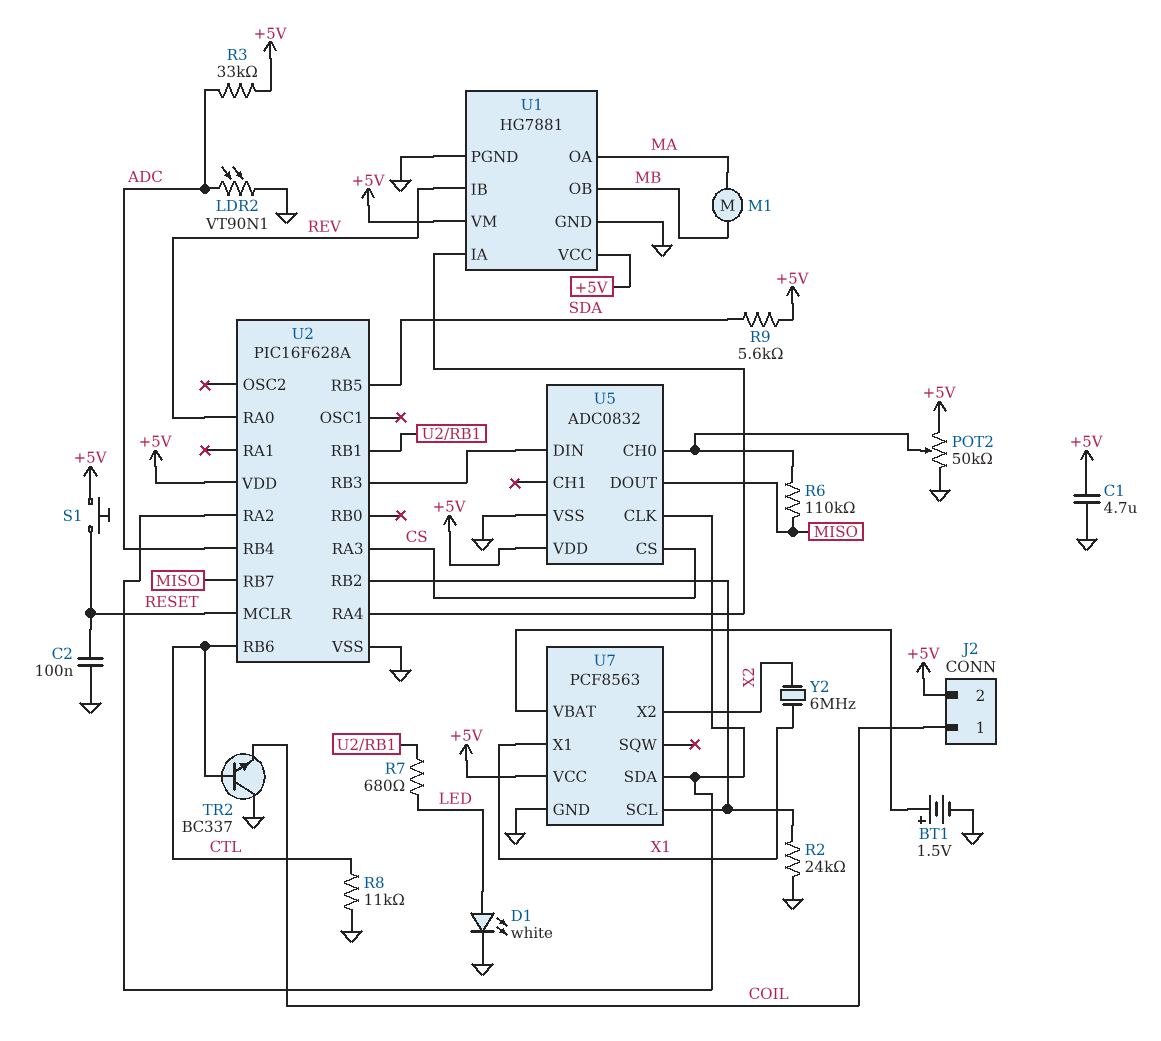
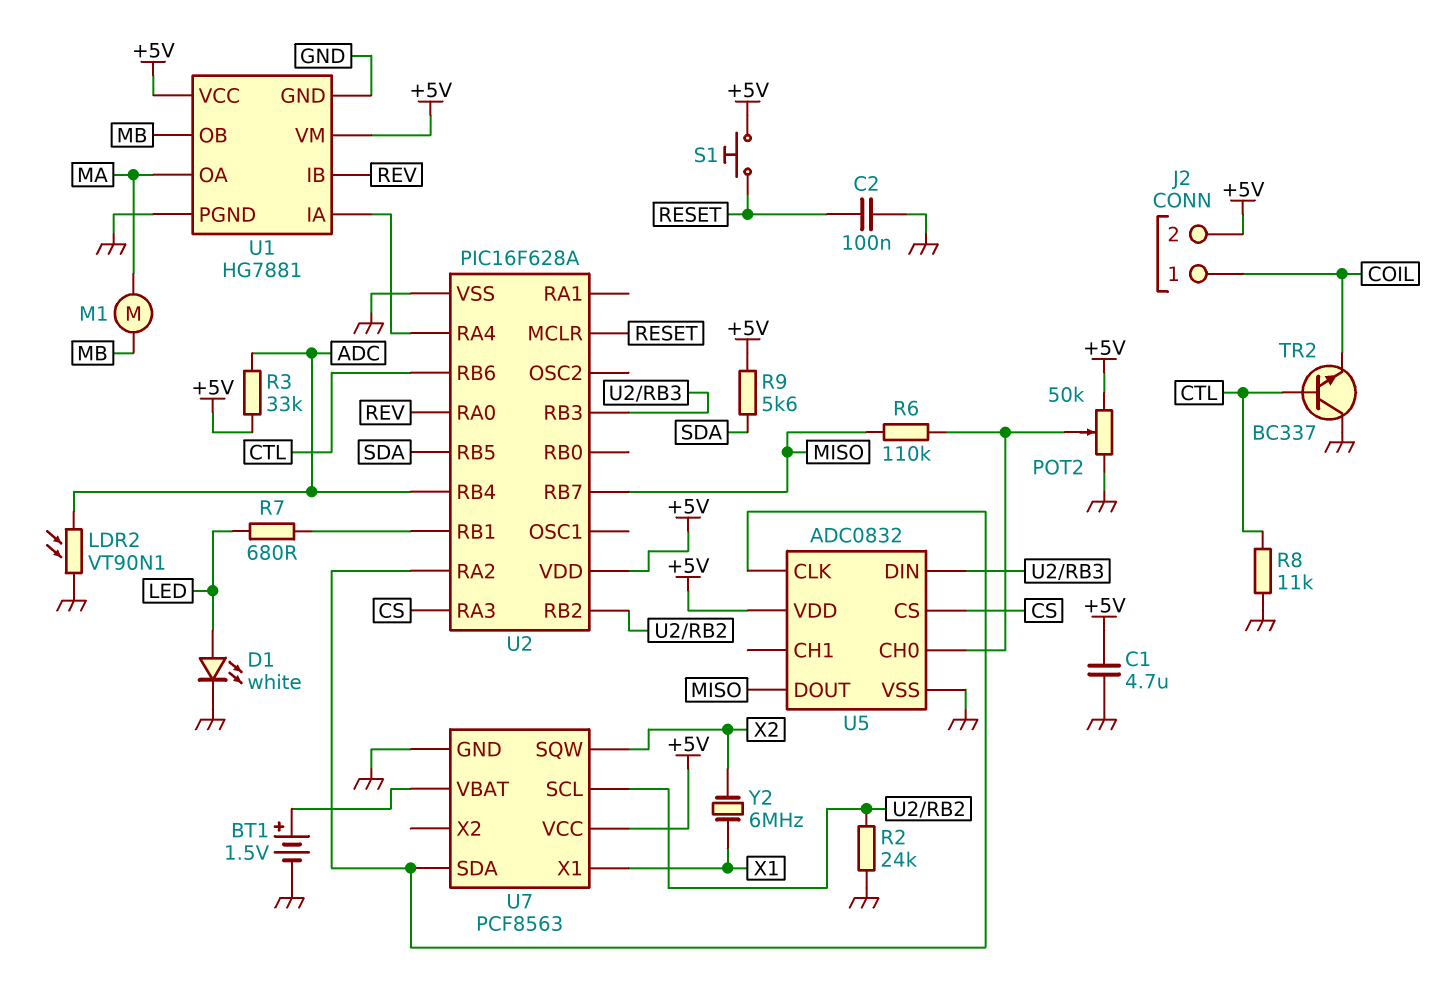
U7 pin SQW: none -> X2
U7 pin X2: X2 -> none

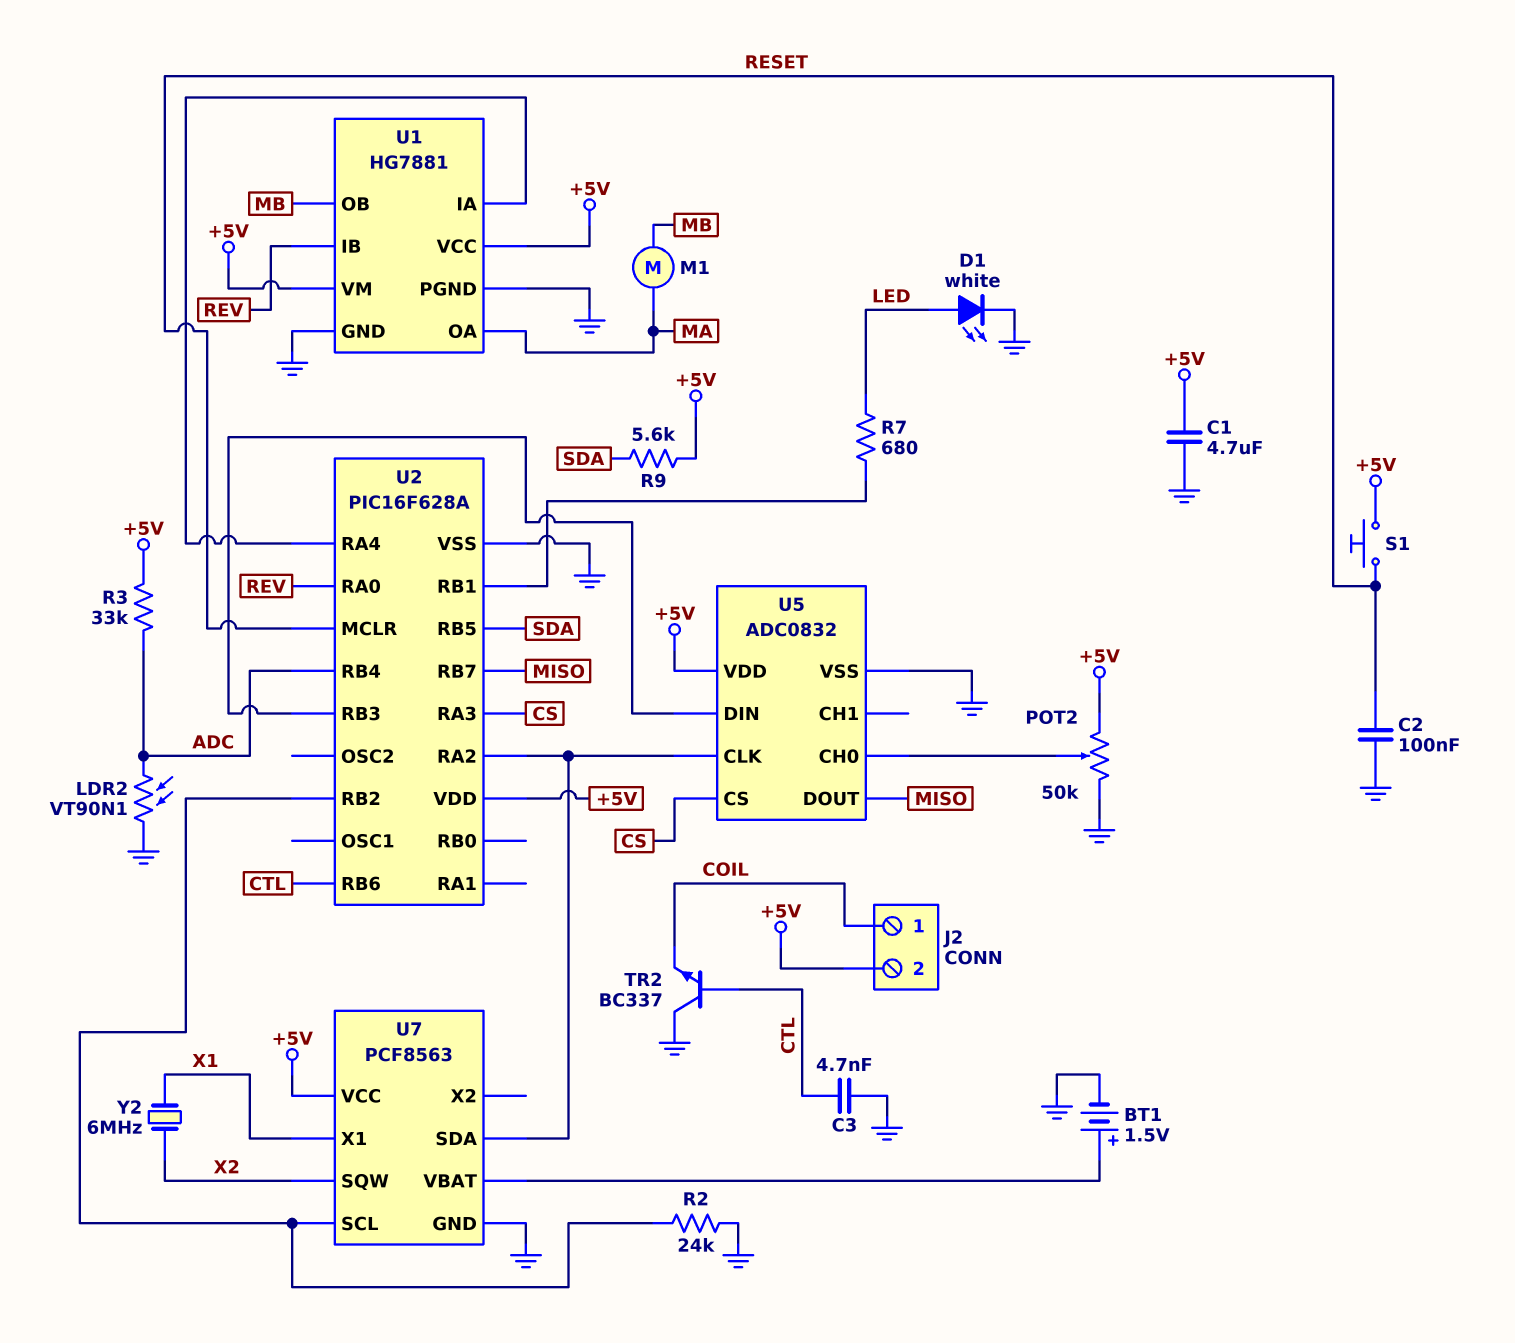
C3: none -> 4.7nF (CTL, GND)
R6: 110k (MISO, U5/CH0) -> none
R8: 11k (CTL, GND) -> none

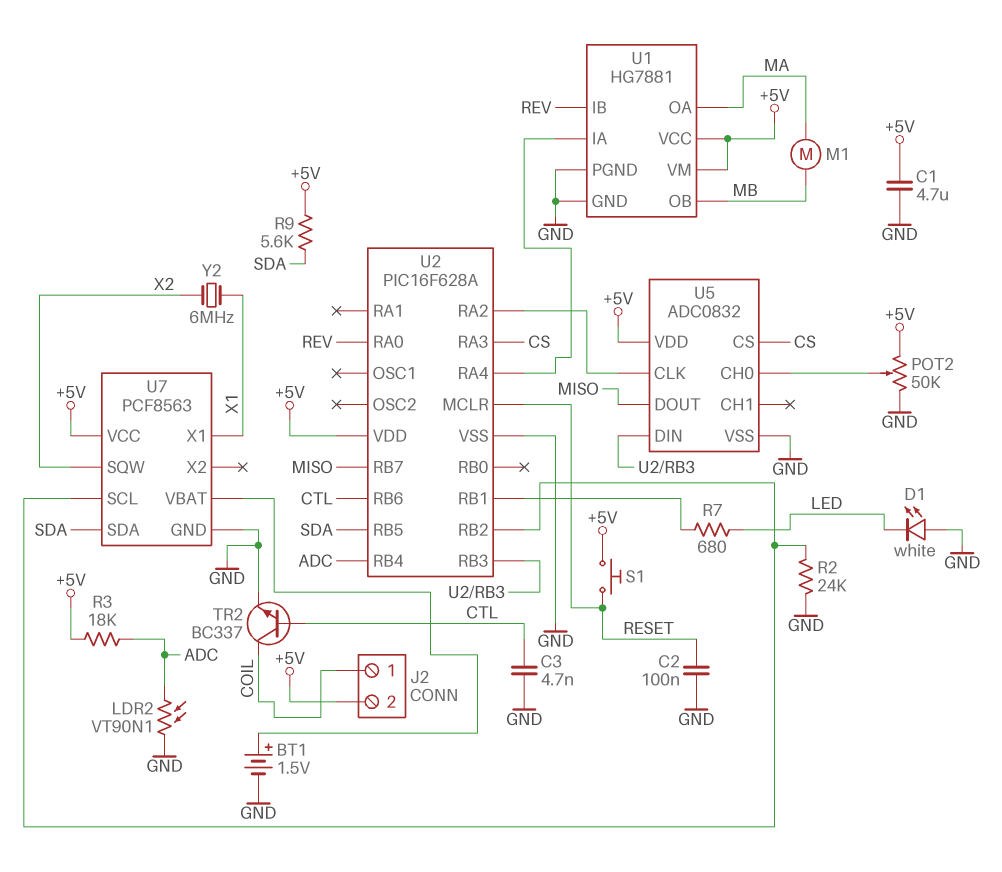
D1: LED white (A LED, K GND) -> LED white (A GND, K LED)
R3: 33k (+5V, ADC) -> 18k (+5V, ADC)
TR2: NPN BC337 (B CTL, C GND, E COIL) -> NPN BC337 (B CTL, C COIL, E GND)
U7 pin SDA: U2/RA2 -> SDA

